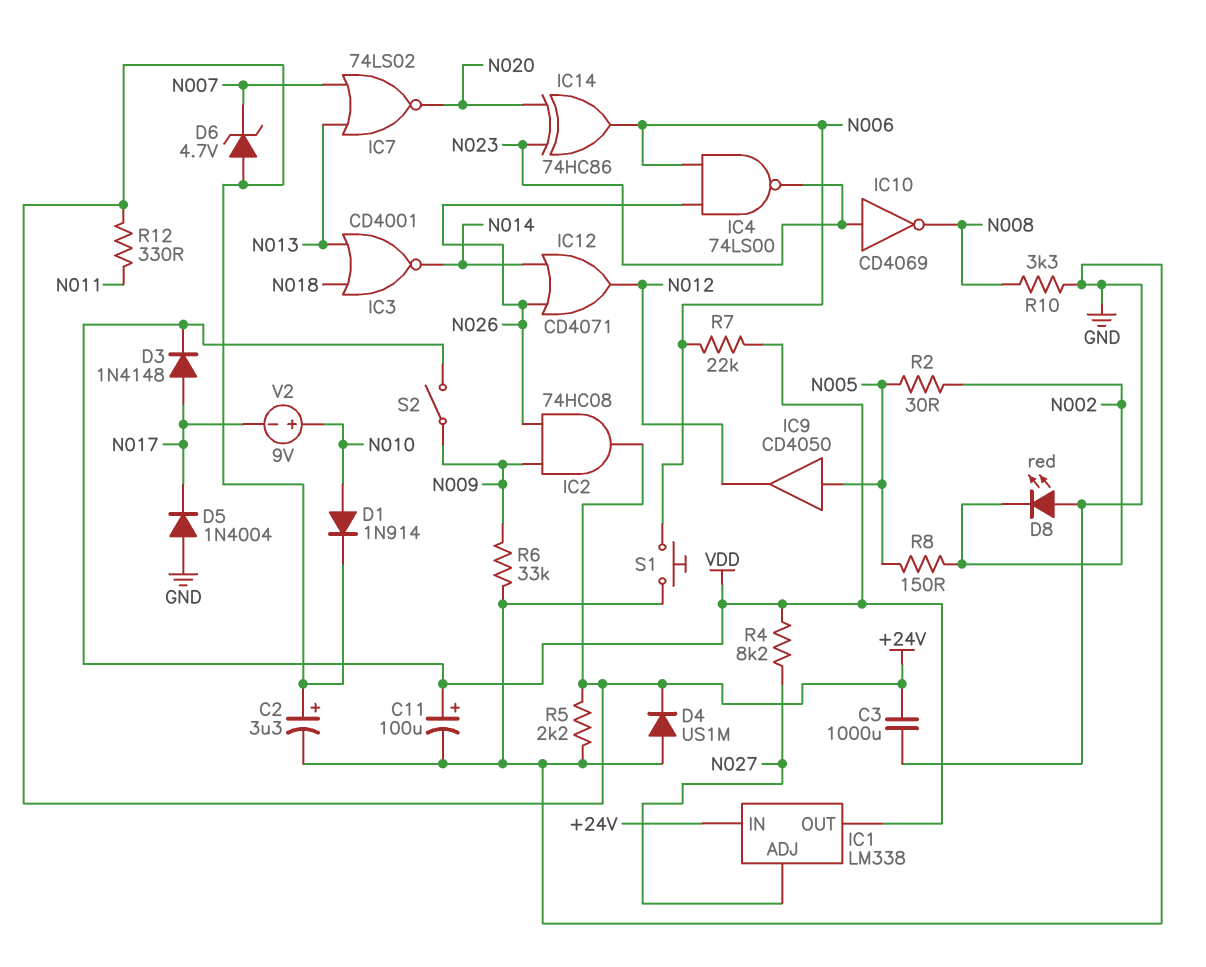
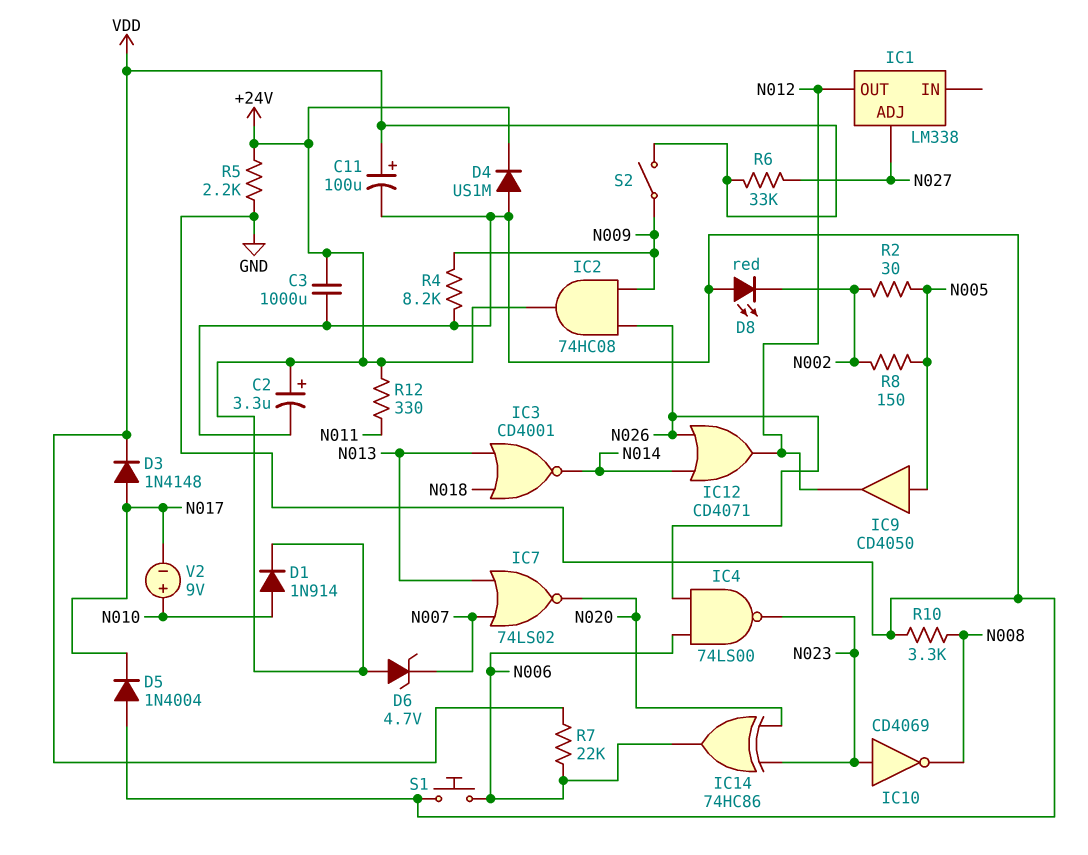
IC1 pin IN: +24V -> none
IC1 pin OUT: VDD -> N012
R4: 8.2k (N027, VDD) -> 8.2k (GND, N009)
R6: 33k (GND, N009) -> 33k (N027, VDD)

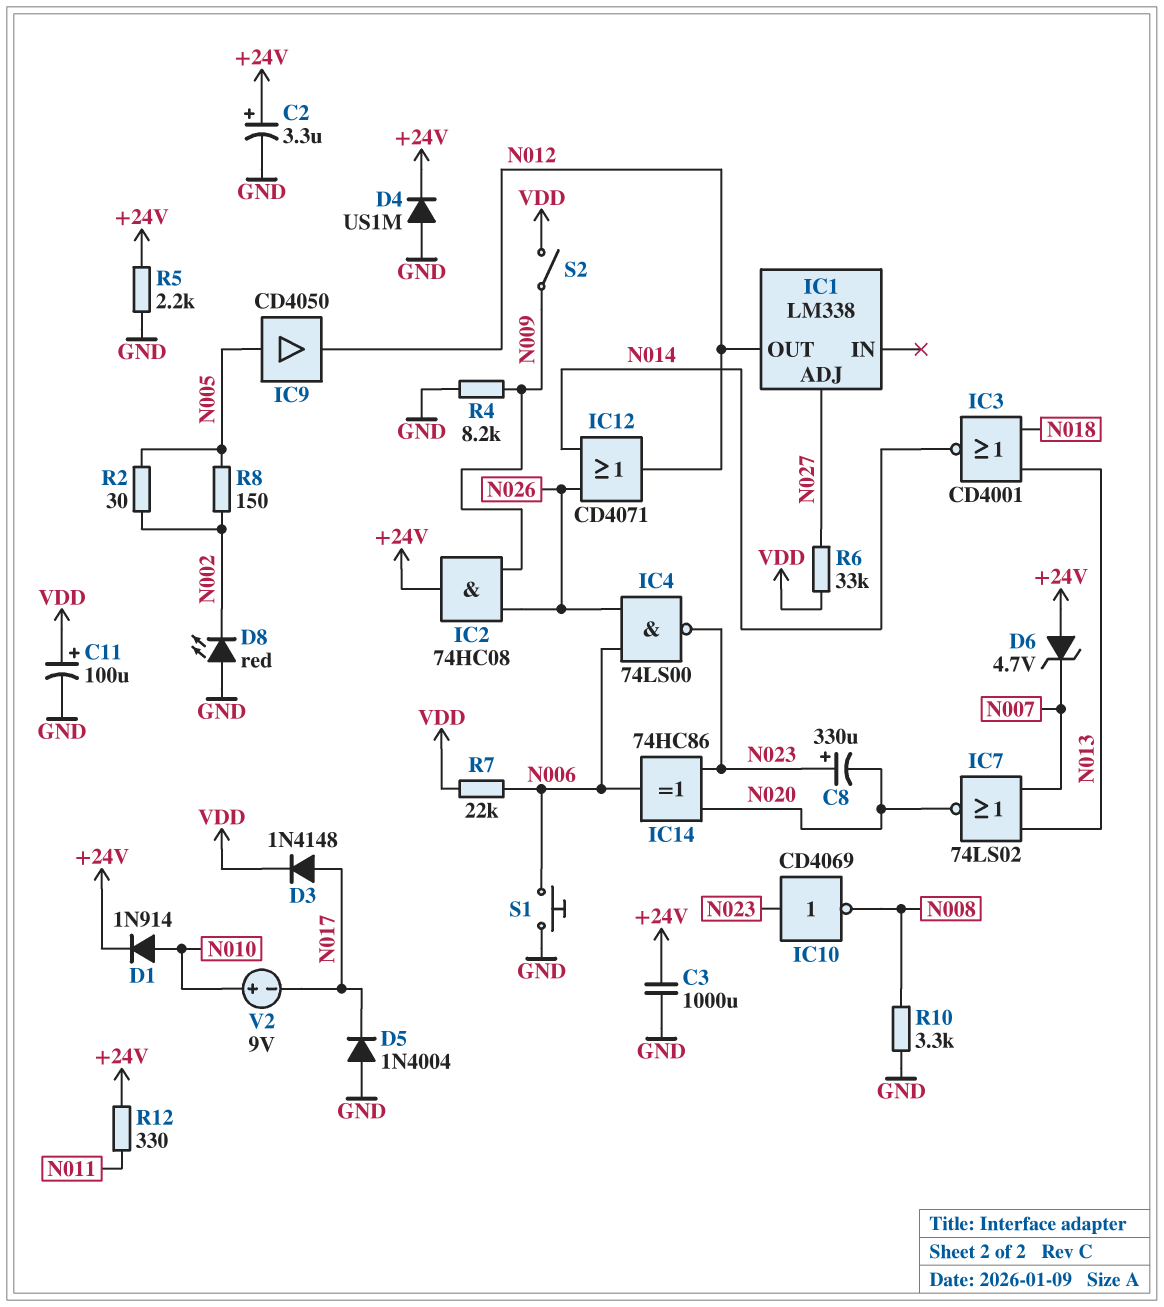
C8: none -> 330uF (plus N023, minus N020)

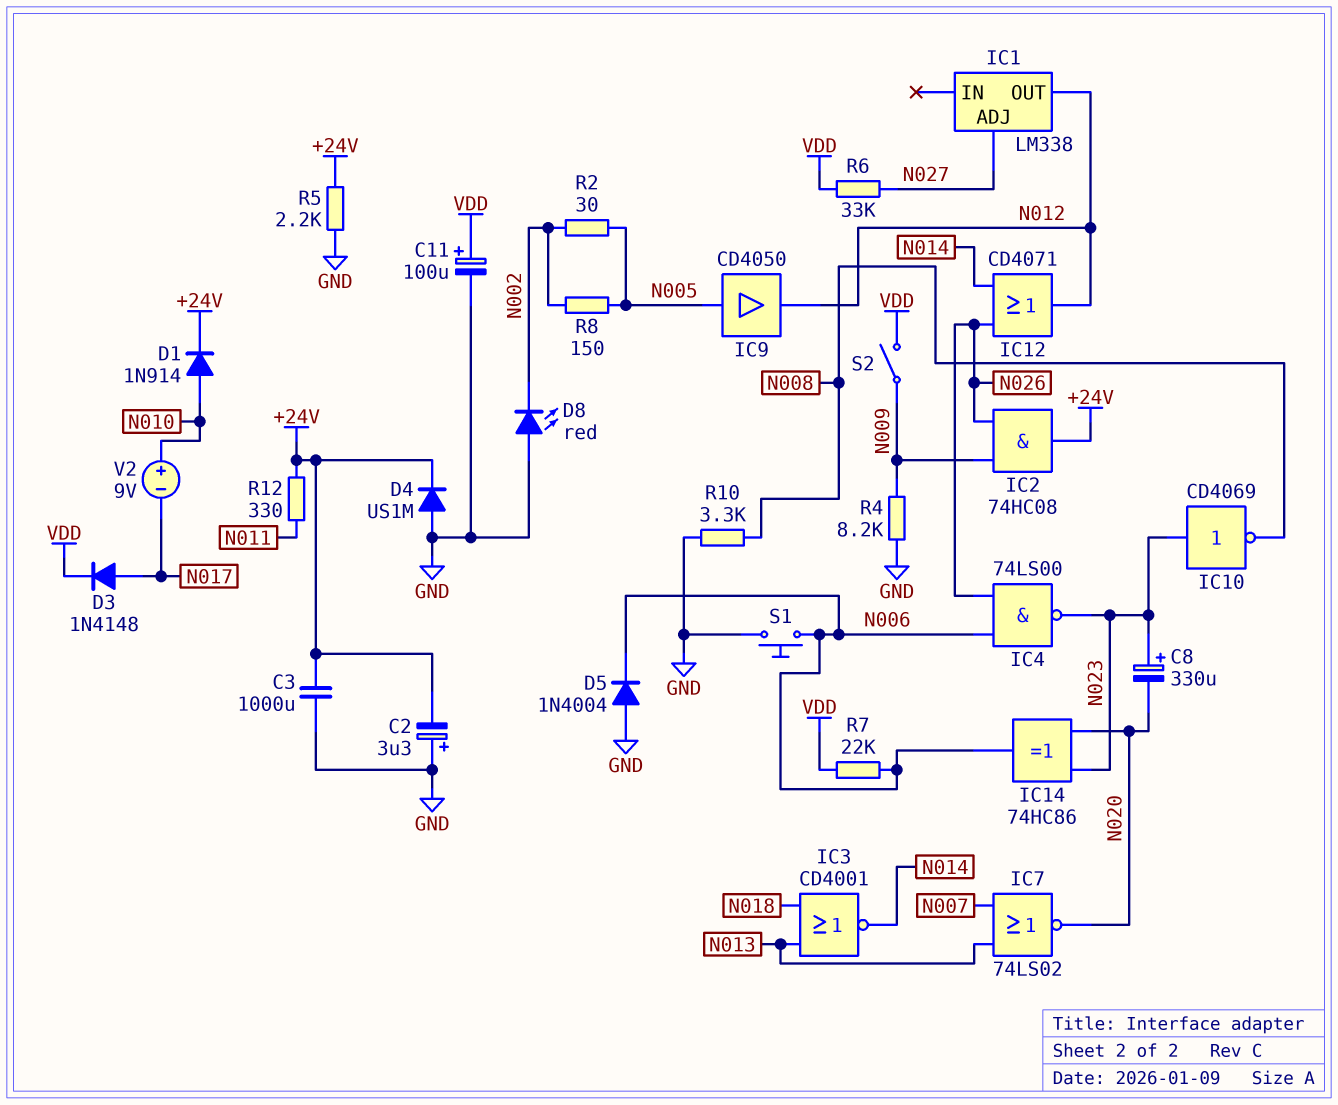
C2: 3.3uF (plus +24V, minus GND) -> 3.3uF (plus GND, minus +24V)
D5: diode 1N4004 (A GND, K N017) -> diode 1N4004 (A GND, K N006)
D6: zener 4.7V (A +24V, K N007) -> none

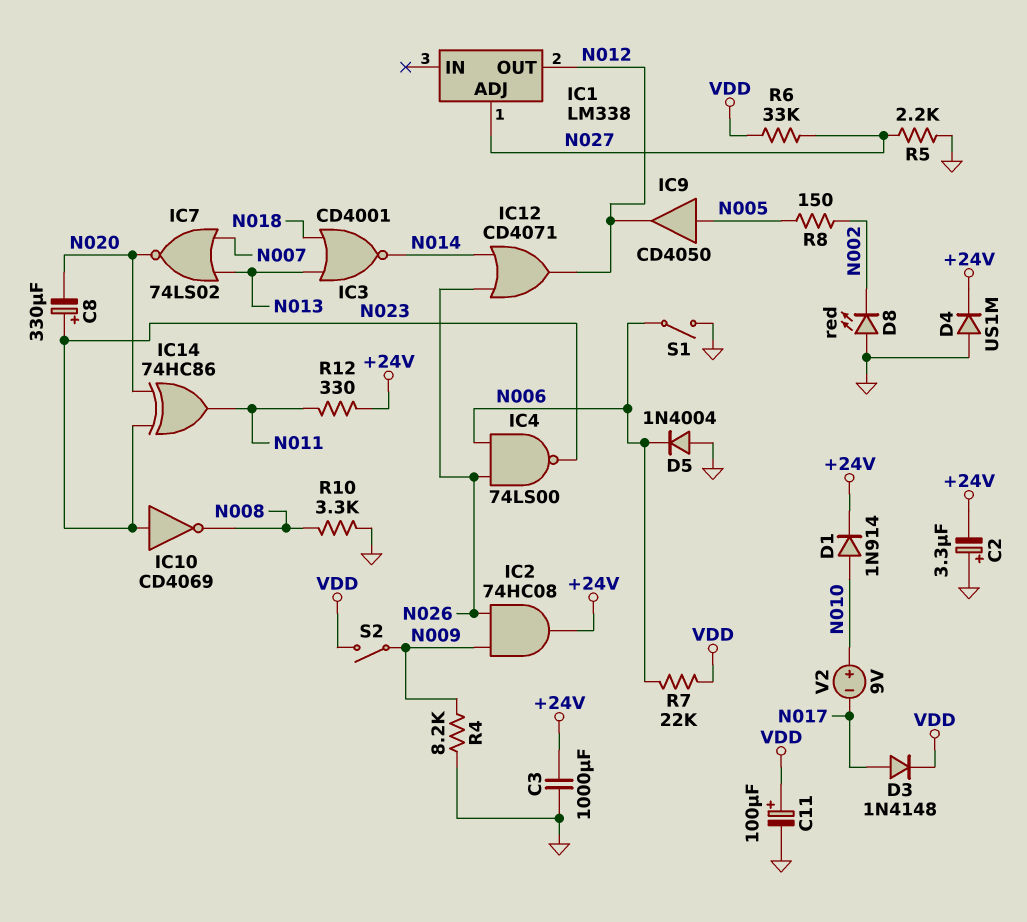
IC14: XOR 74HC86 (in N020, in N023, out N006) -> XOR 74HC86 (in N020, in N023, out N011)
R2: 30 (N002, N005) -> none
R5: 2.2k (+24V, GND) -> 2.2k (GND, N027)
S1: button (GND, N006) -> switch (GND, N006)

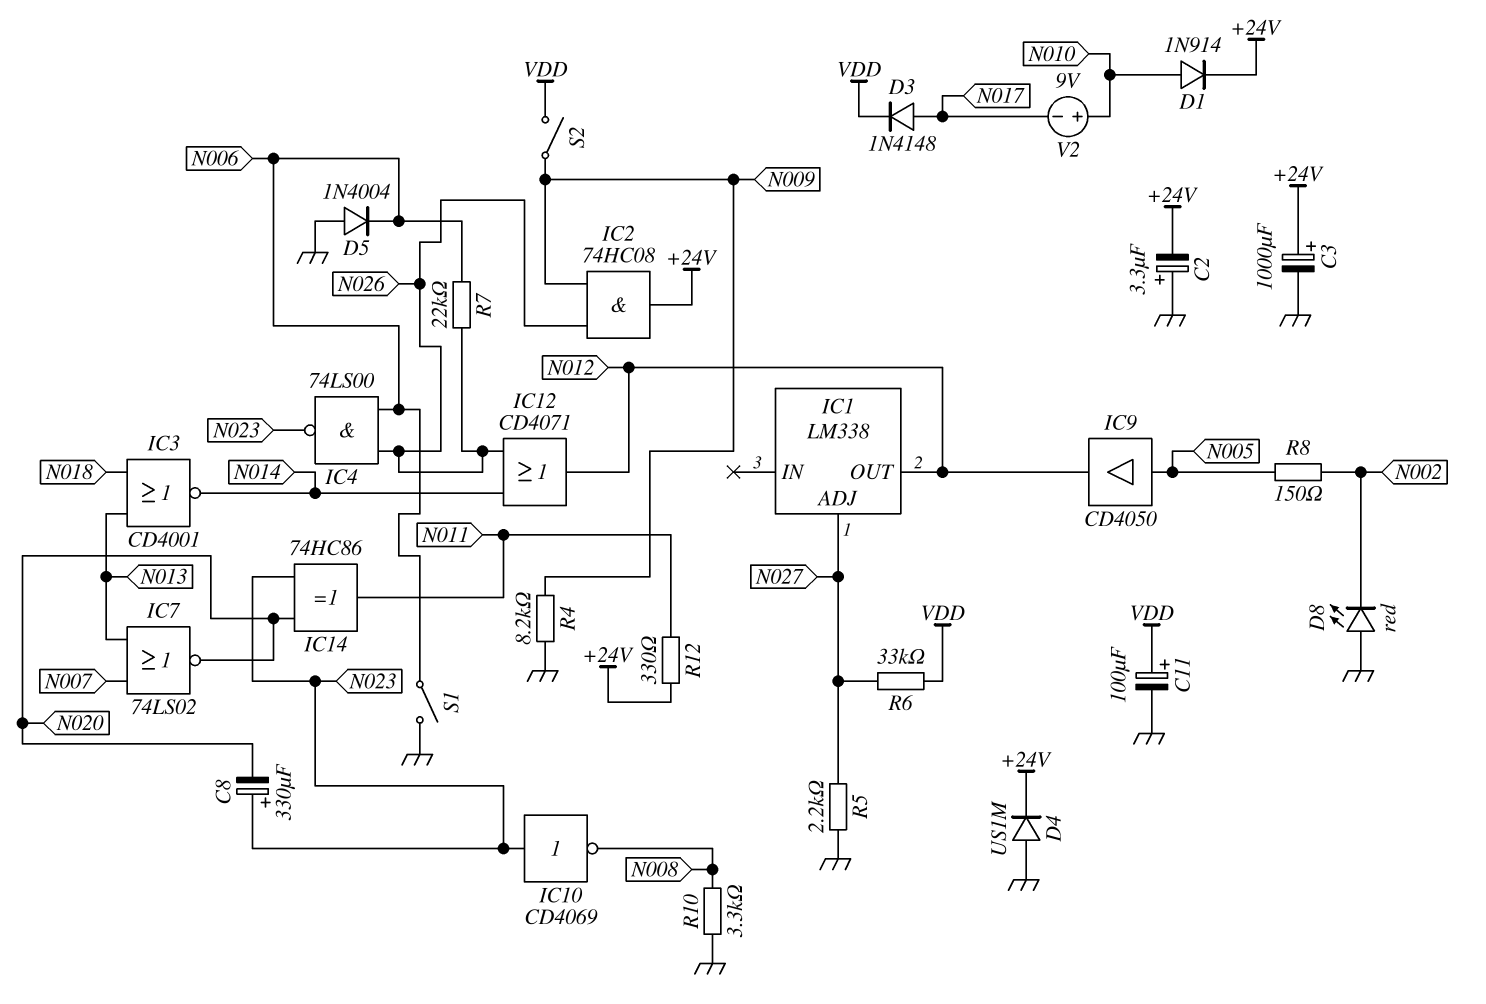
C3: 1000uF (+24V, GND) -> 1000uF (plus +24V, minus GND)
R7: 22k (N006, VDD) -> 22k (N006, N026)

